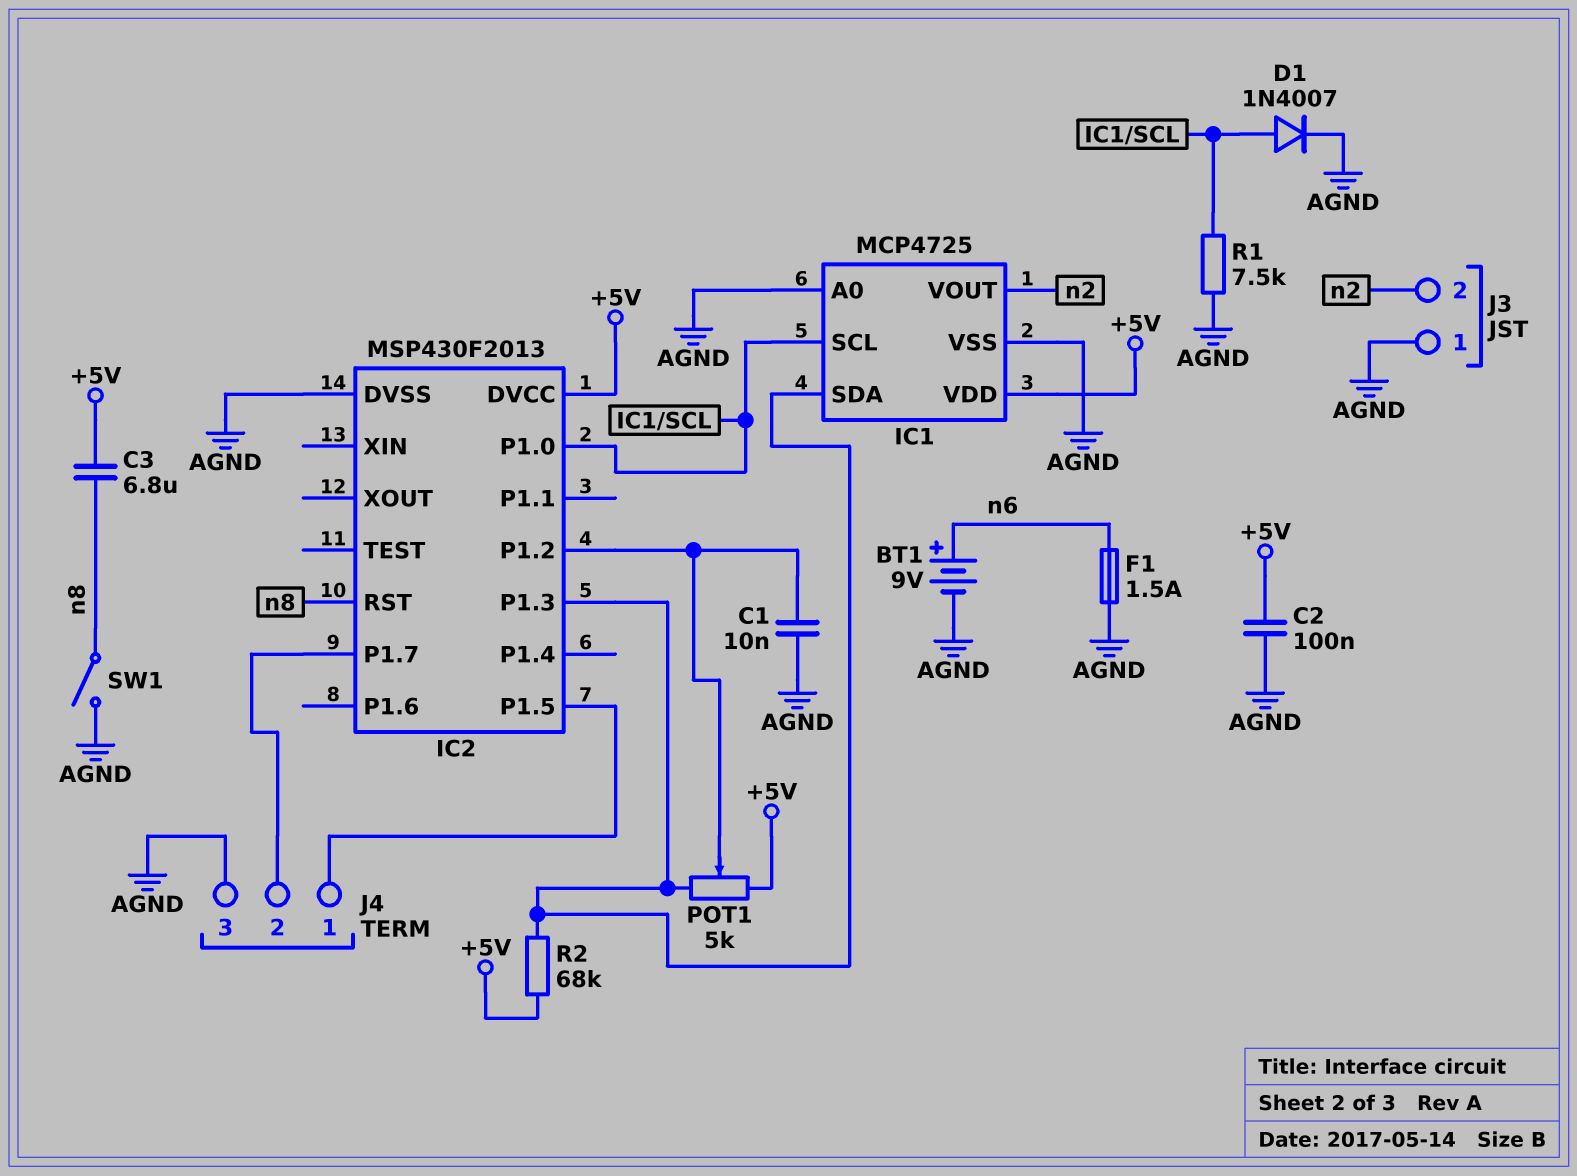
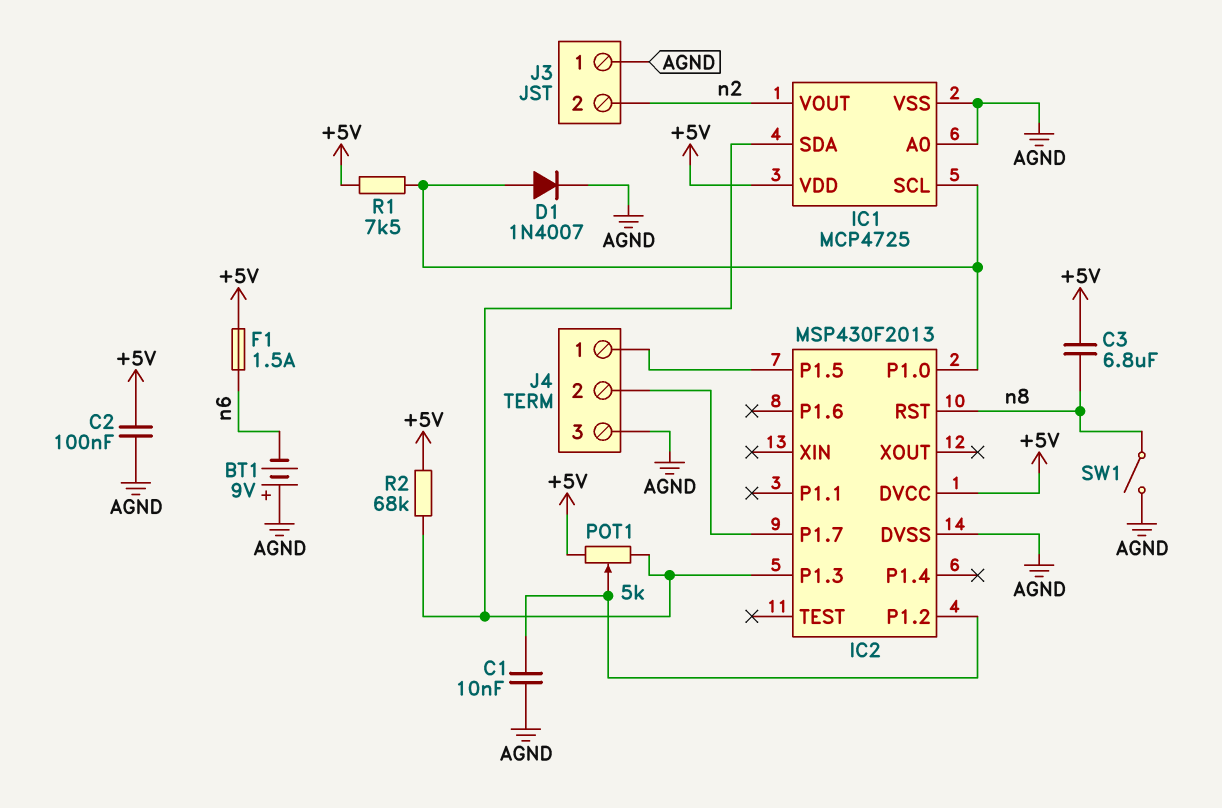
BT1: 9V (plus n6, minus AGND) -> 9V (plus AGND, minus n6)
F1: 1.5A (AGND, n6) -> 1.5A (+5V, n6)
R1: 7.5k (AGND, IC1/SCL) -> 7.5k (+5V, IC1/SCL)

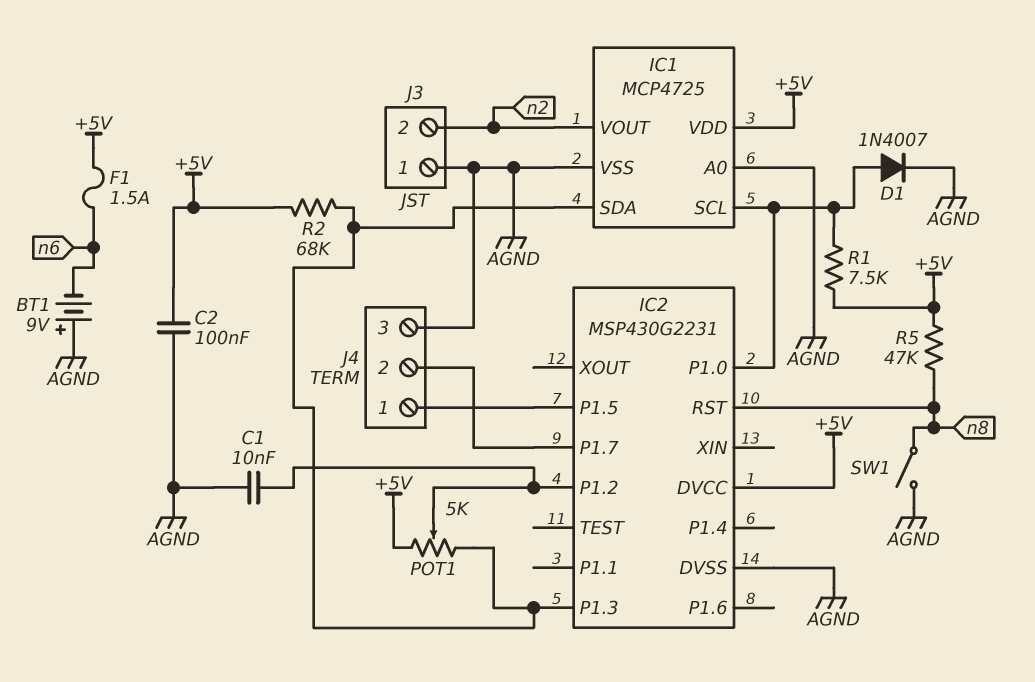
C3: 6.8uF (+5V, n8) -> none
IC2: MSP430F2013 -> MSP430G2231
R5: none -> 47k (+5V, n8)

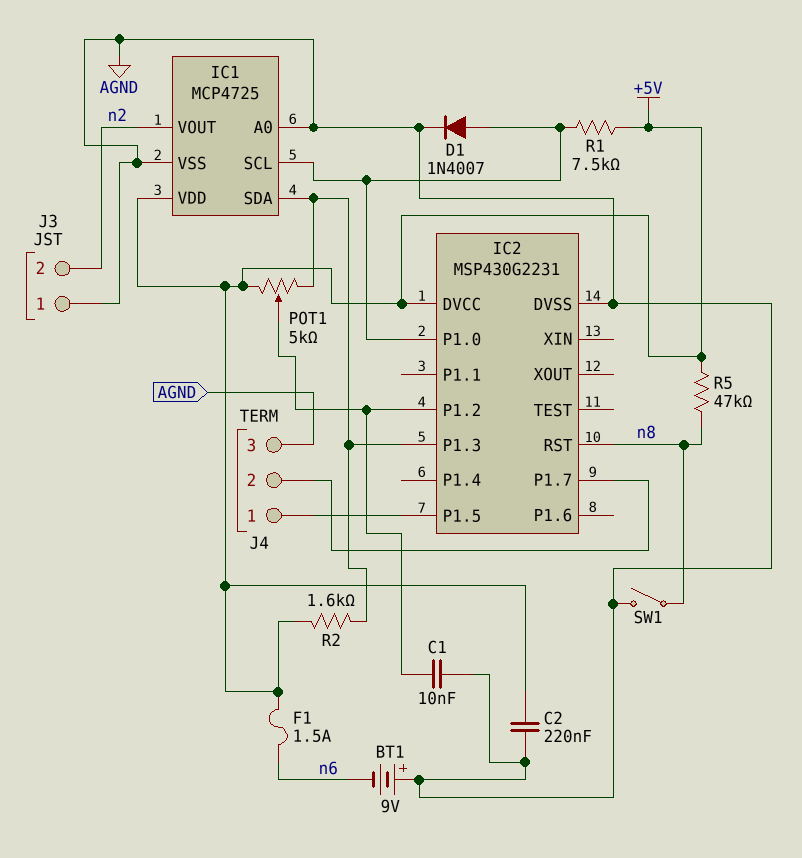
C2: 100nF (+5V, AGND) -> 220nF (+5V, AGND)
R2: 68k (+5V, IC1/SDA) -> 1.6k (+5V, IC1/SDA)

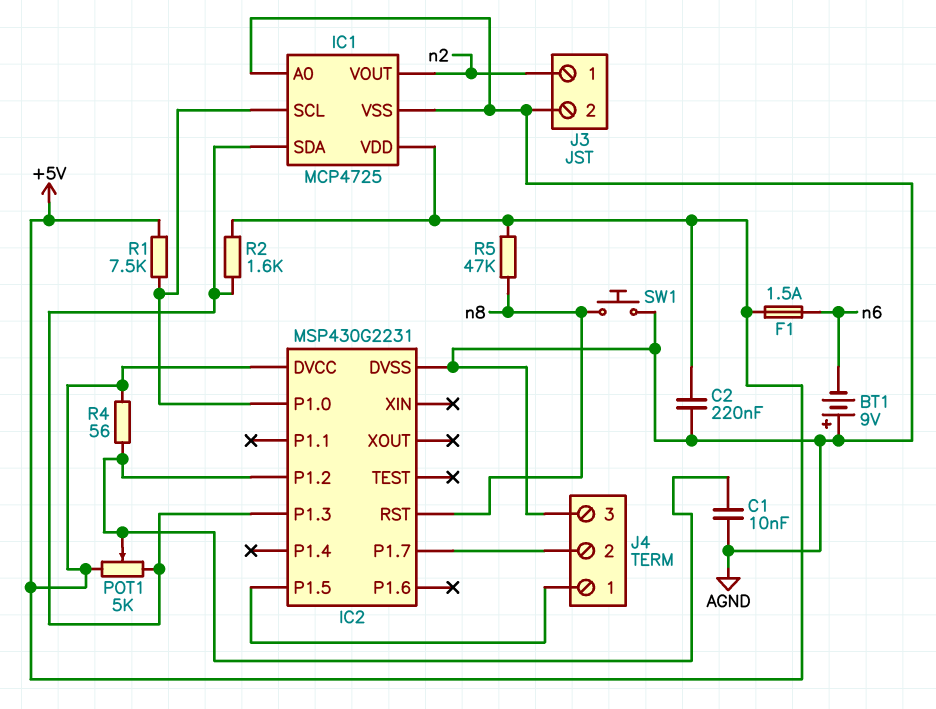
D1: diode 1N4007 (A IC1/SCL, K AGND) -> none
J3 pin 1: AGND -> n2
J3 pin 2: n2 -> AGND
R4: none -> 56 (+5V, IC2/P1.2)
SW1: switch (AGND, n8) -> button (AGND, n8)

